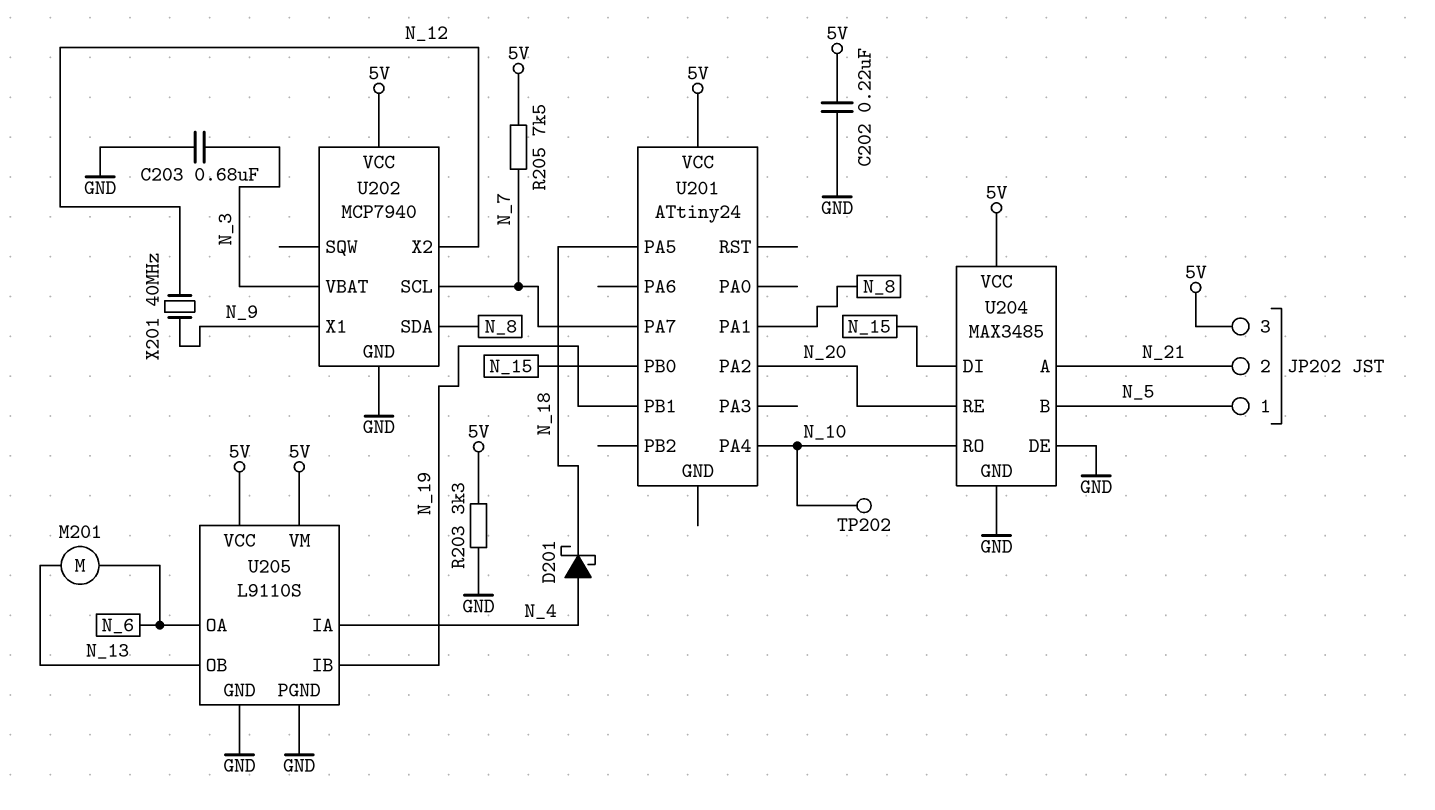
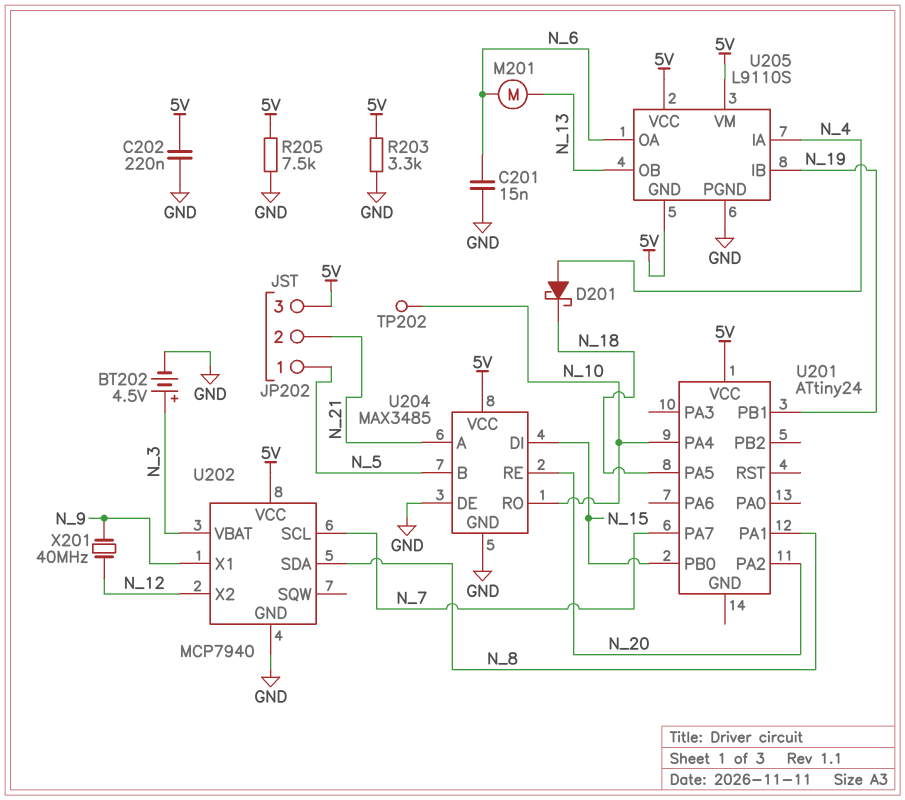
BT202: none -> 4.5V (plus N_3, minus GND)
C201: none -> 15nF (GND, N_6)
C203: 680nF (GND, N_3) -> none
R205: 7.5k (5V, N_7) -> 7.5k (5V, GND)
U205 pin GND: GND -> 5V

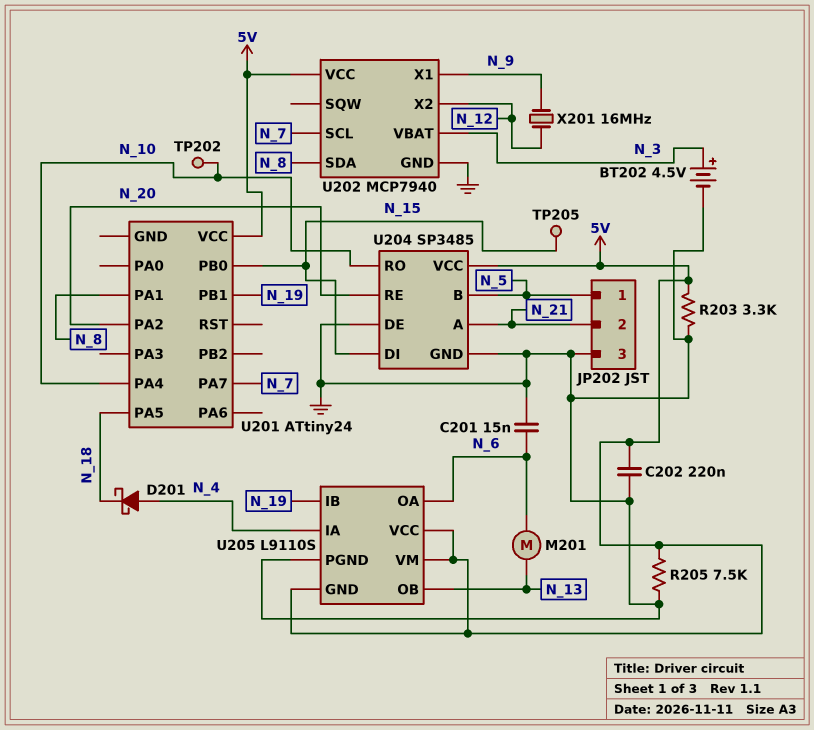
JP202 pin 3: 5V -> GND
TP205: none -> test point (N_15)
U204: MAX3485 -> SP3485
X201: 40MHz (N_9, N_12) -> 16MHz (N_9, N_12)

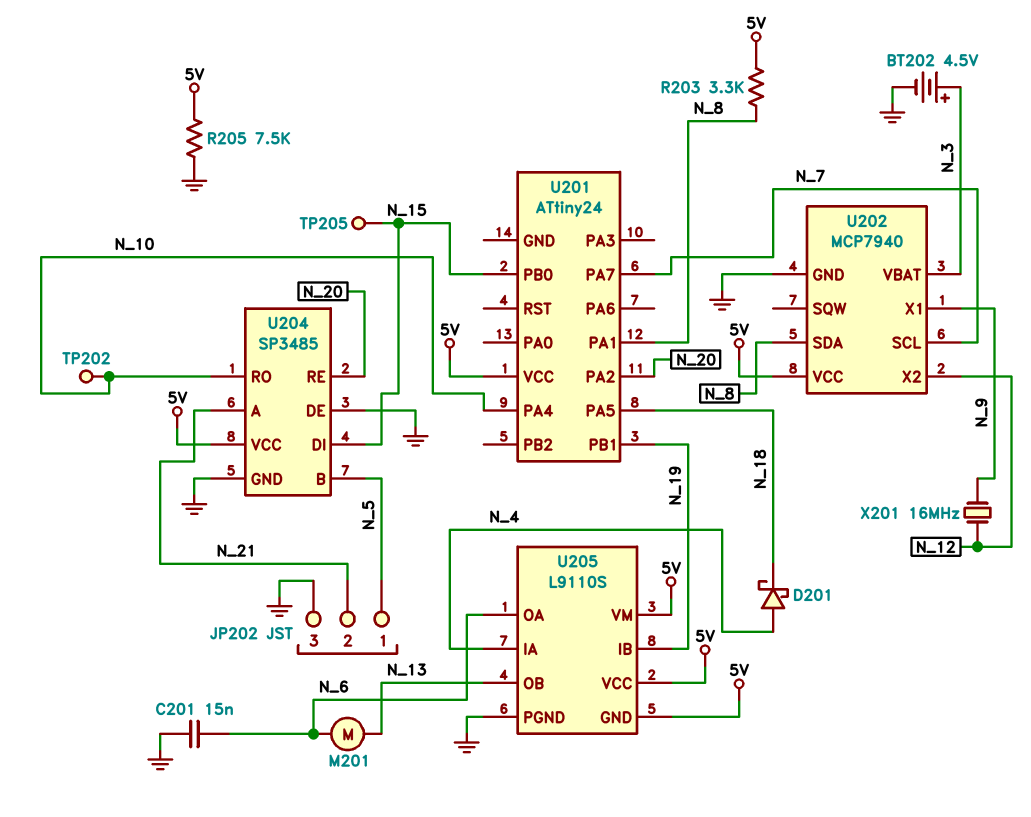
C202: 220nF (5V, GND) -> none
R203: 3.3k (5V, GND) -> 3.3k (5V, N_8)

